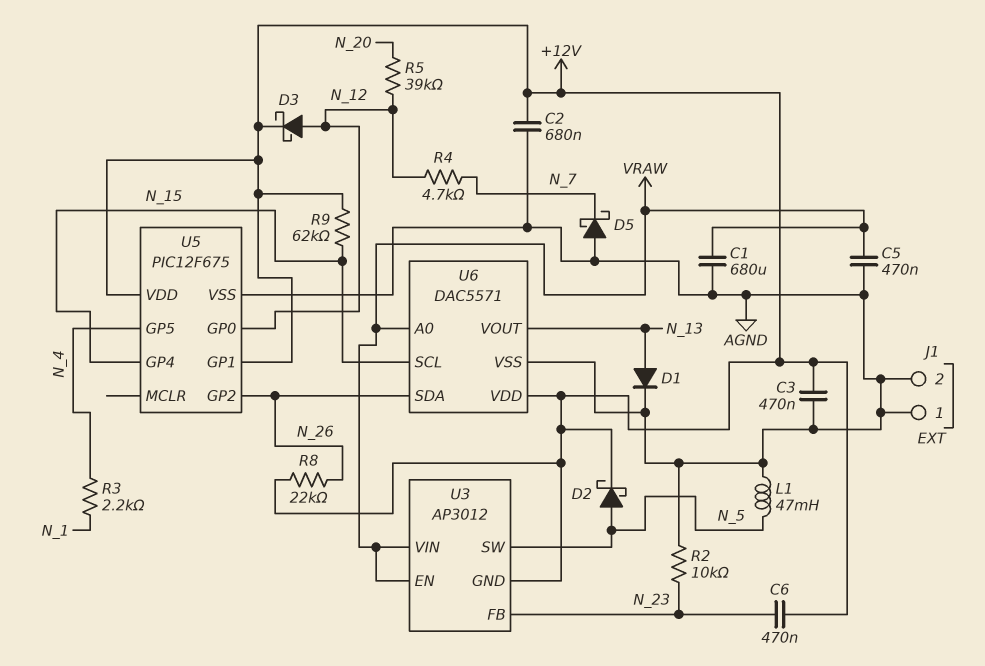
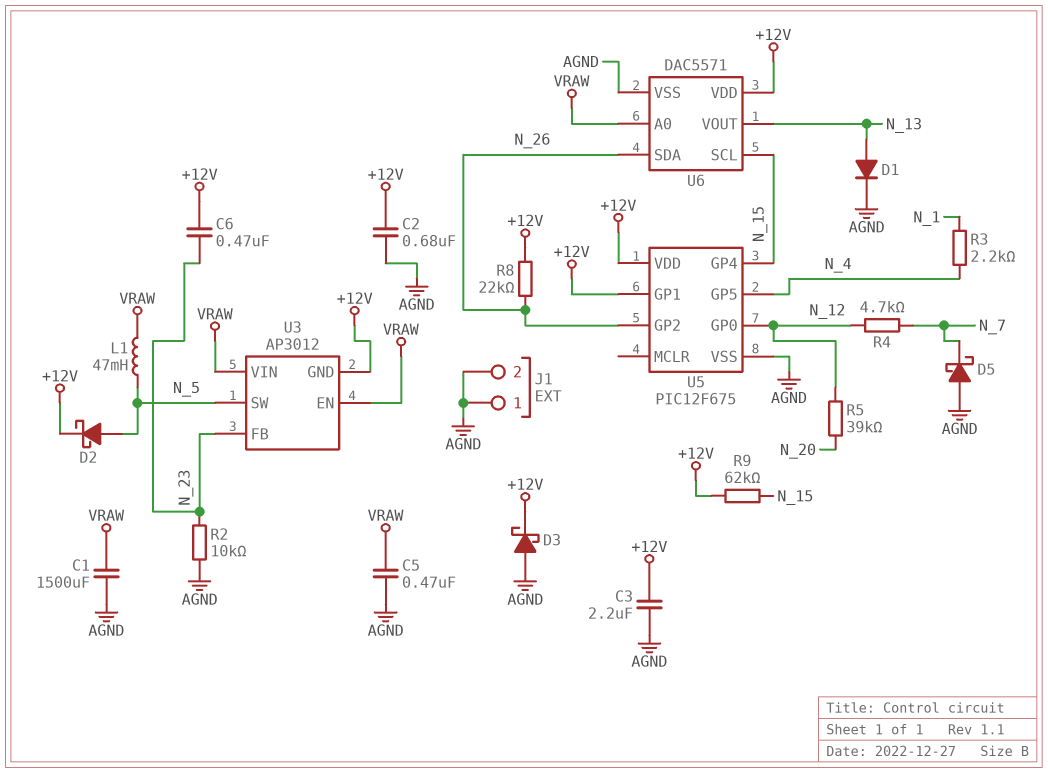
C1: 680uF (AGND, VRAW) -> 1500uF (AGND, VRAW)
C3: 470nF (+12V, AGND) -> 2.2uF (+12V, AGND)
D3: schottky (A N_12, K +12V) -> schottky (A AGND, K +12V)
L1: 47mH (AGND, N_5) -> 47mH (N_5, VRAW)

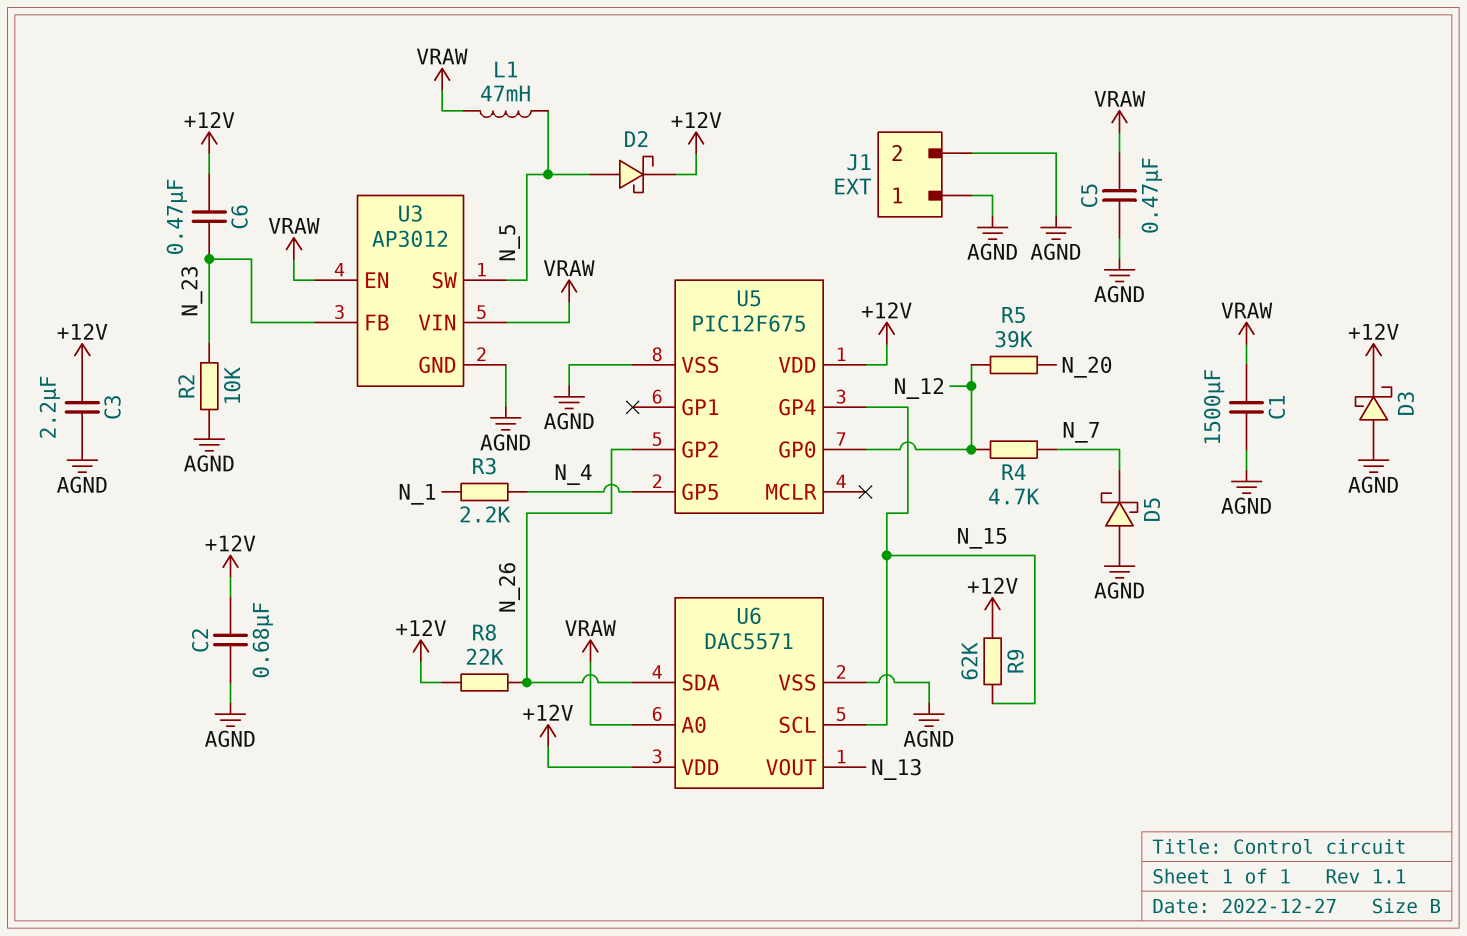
D1: diode (A N_13, K AGND) -> none
U3 pin GND: +12V -> AGND
U5 pin GP1: +12V -> none

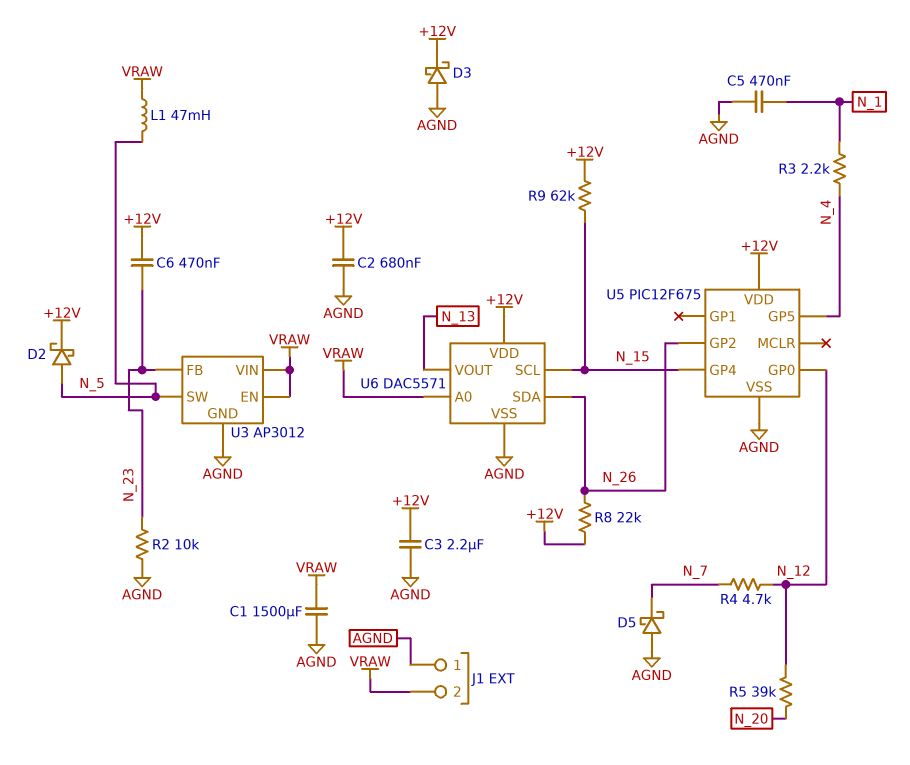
C5: 470nF (AGND, VRAW) -> 470nF (AGND, N_1)
J1 pin 2: AGND -> VRAW

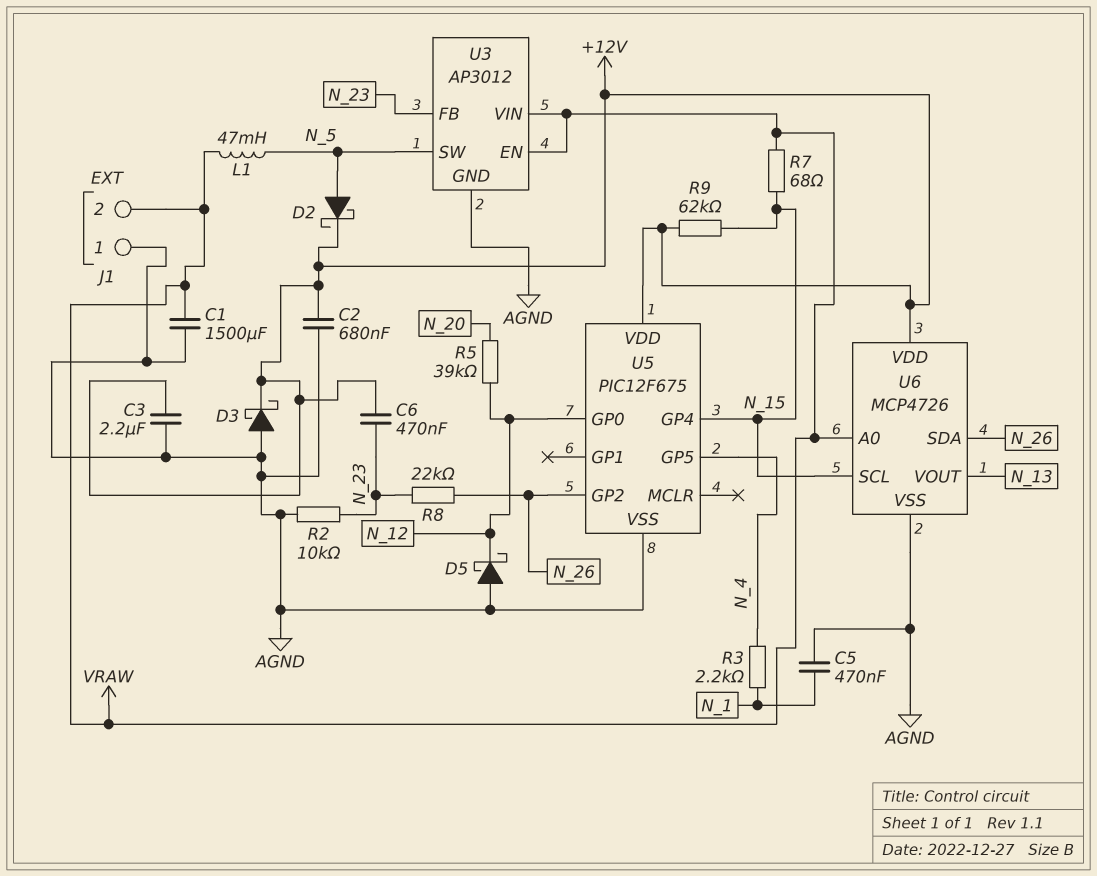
D5: schottky (A AGND, K N_7) -> schottky (A AGND, K N_12)
R4: 4.7k (N_7, N_12) -> none
R7: none -> 68 (N_15, VRAW)
R8: 22k (+12V, N_26) -> 22k (N_23, N_26)
U6: DAC5571 -> MCP4726

